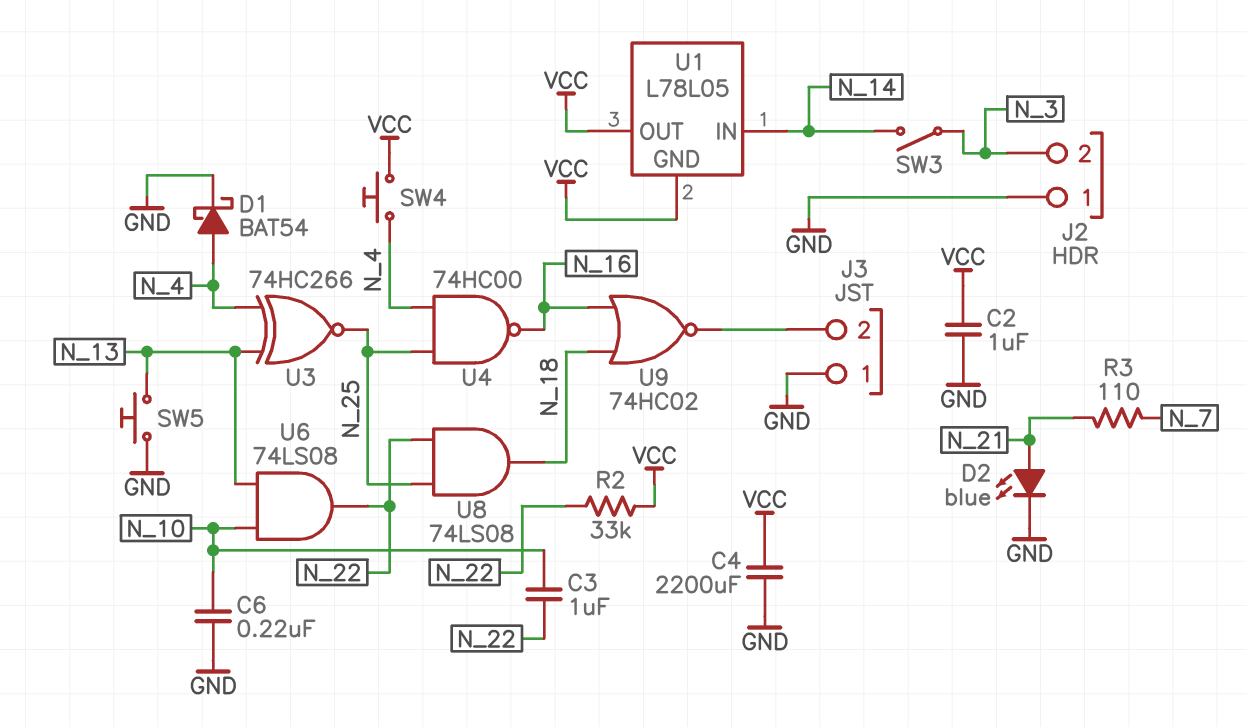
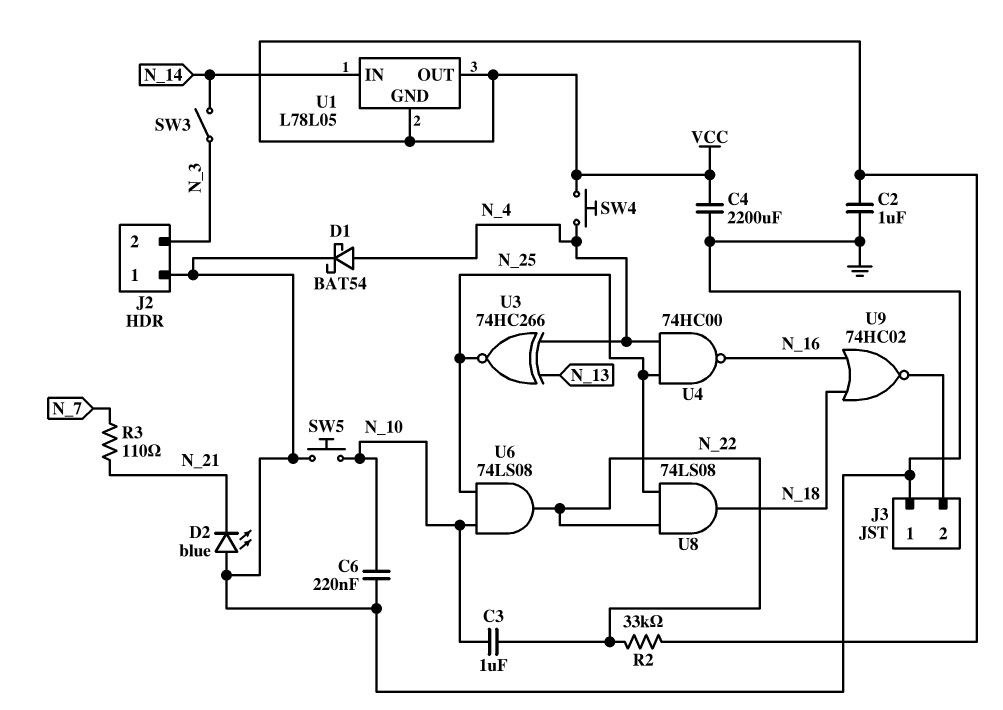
D2: LED blue (A N_21, K GND) -> LED blue (A GND, K N_21)
SW5: button (GND, N_13) -> button (GND, N_10)
U6: AND 74LS08 (in N_10, in N_13, out N_22) -> AND 74LS08 (in N_10, in N_25, out N_22)

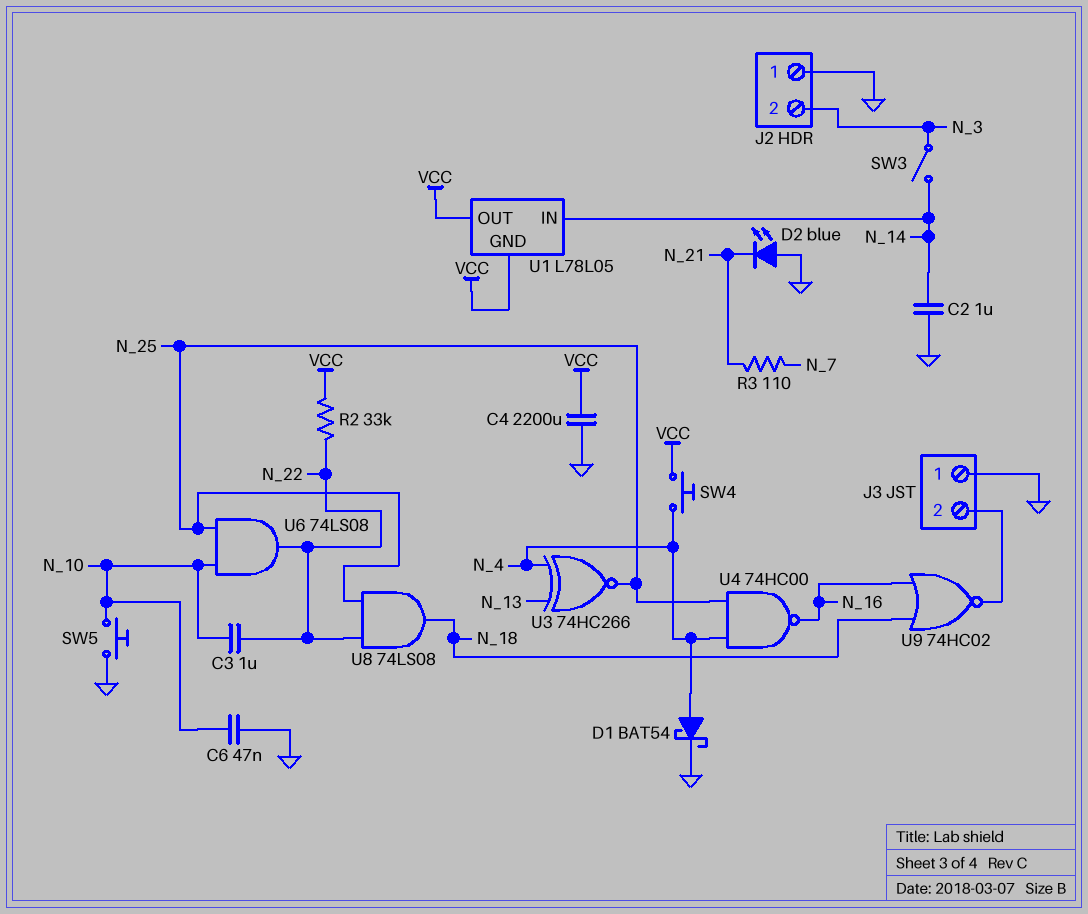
C2: 1uF (GND, VCC) -> 1uF (GND, N_14)
C6: 220nF (GND, N_10) -> 47nF (GND, N_10)

